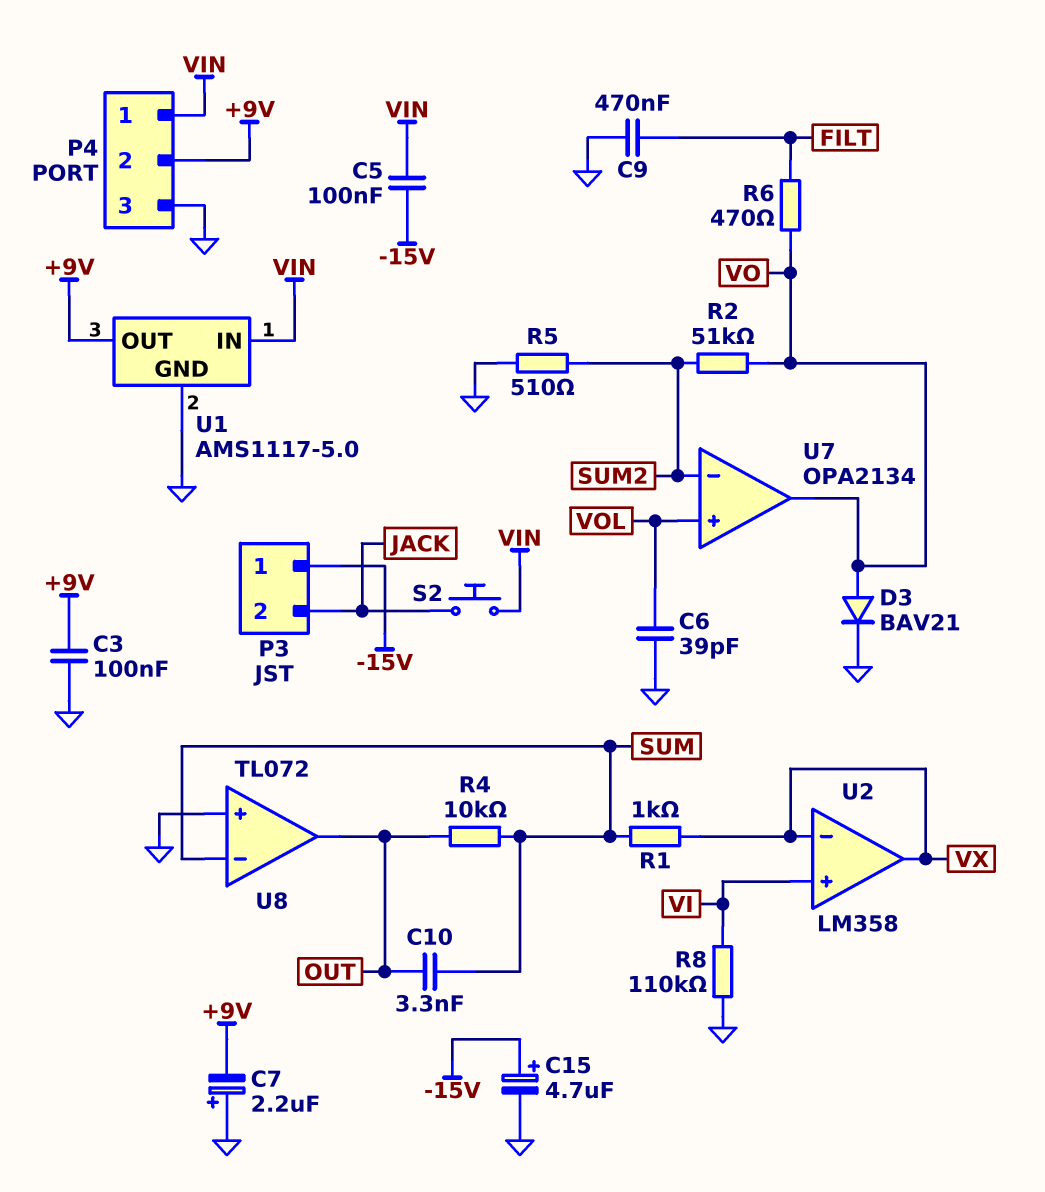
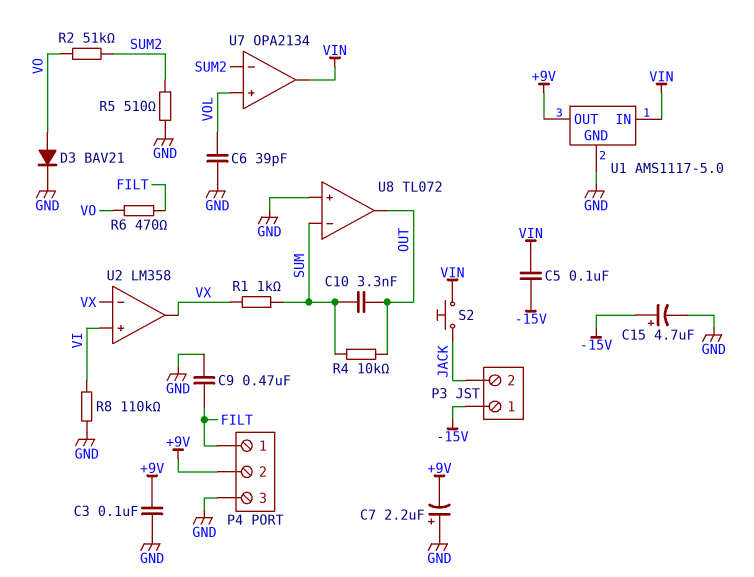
P4 pin 1: VIN -> FILT
U7 pin out: VO -> VIN

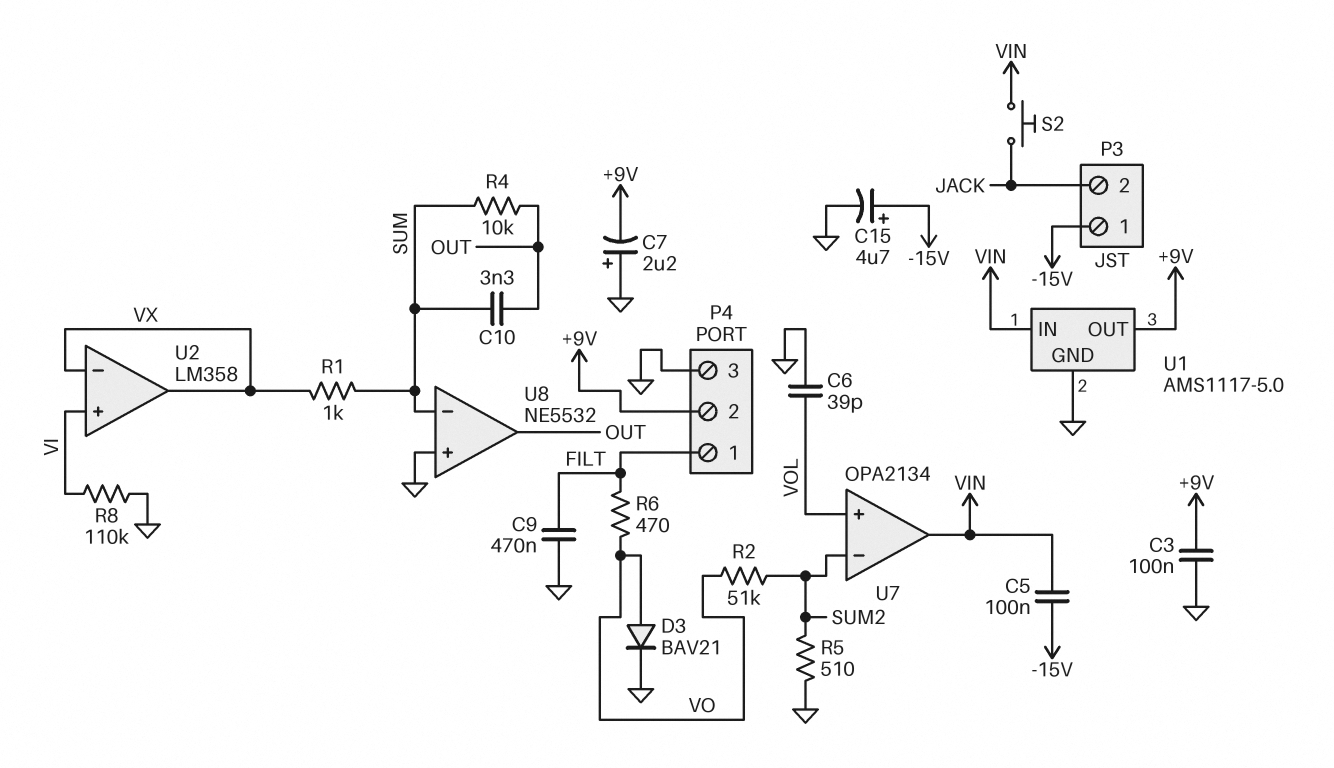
U8: TL072 -> NE5532

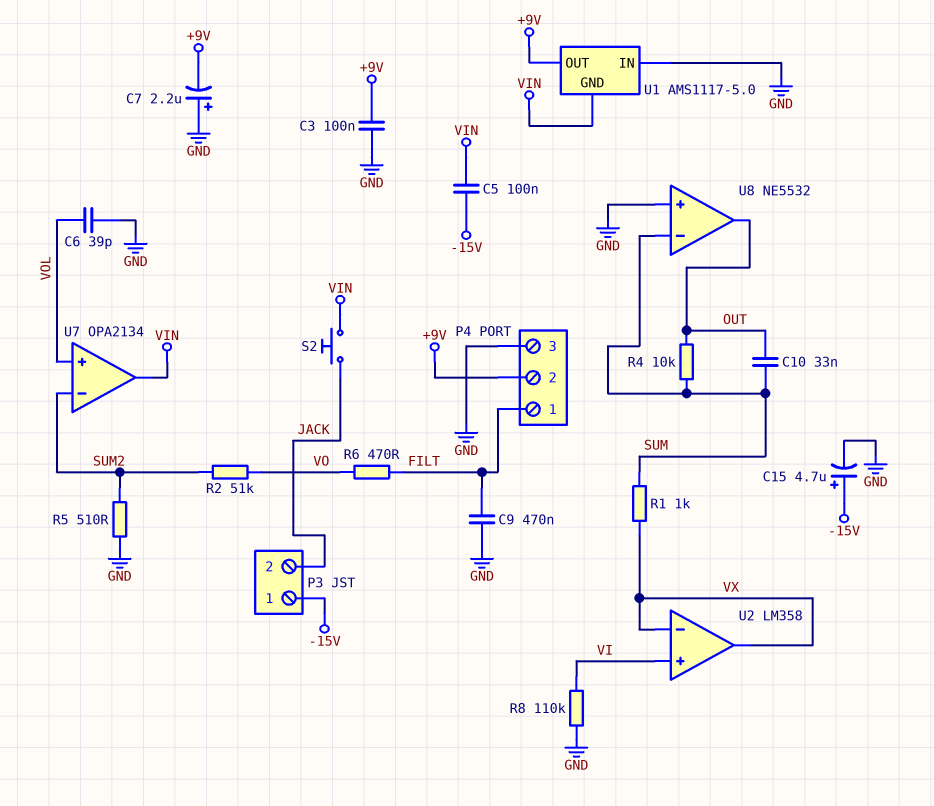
C10: 3.3nF (OUT, SUM) -> 33nF (OUT, SUM)
D3: diode BAV21 (A VO, K GND) -> none
U1 pin GND: GND -> VIN
U1 pin IN: VIN -> GND

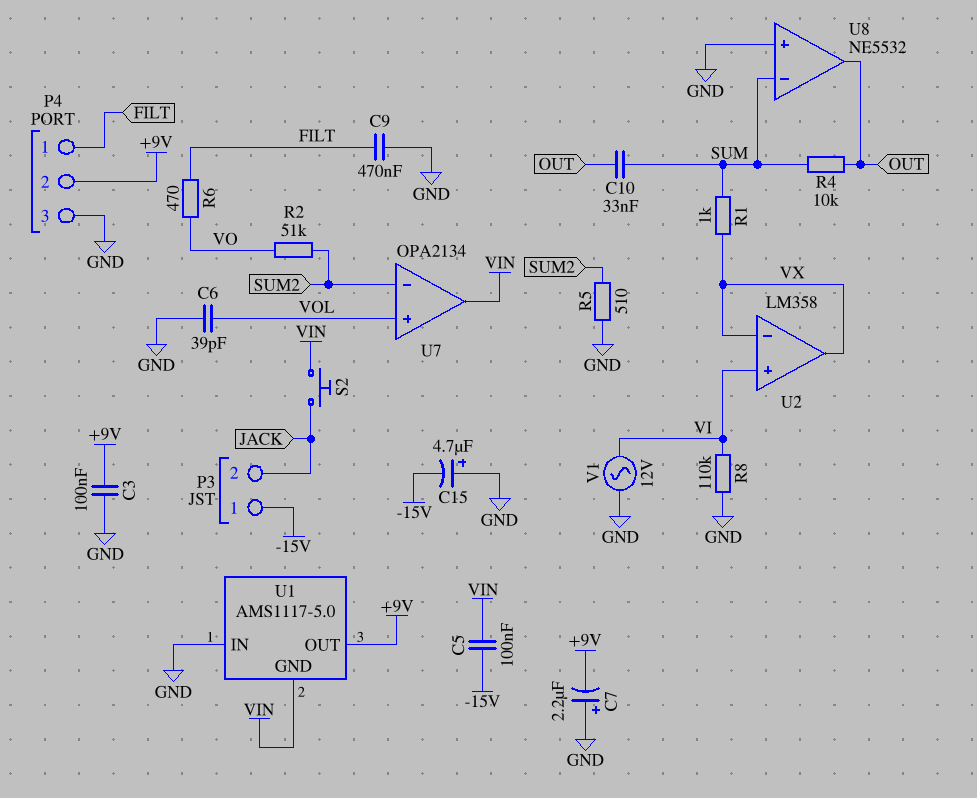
C15: 4.7uF (plus -15V, minus GND) -> 4.7uF (plus GND, minus -15V)
V1: none -> AC 12V (GND, VI)

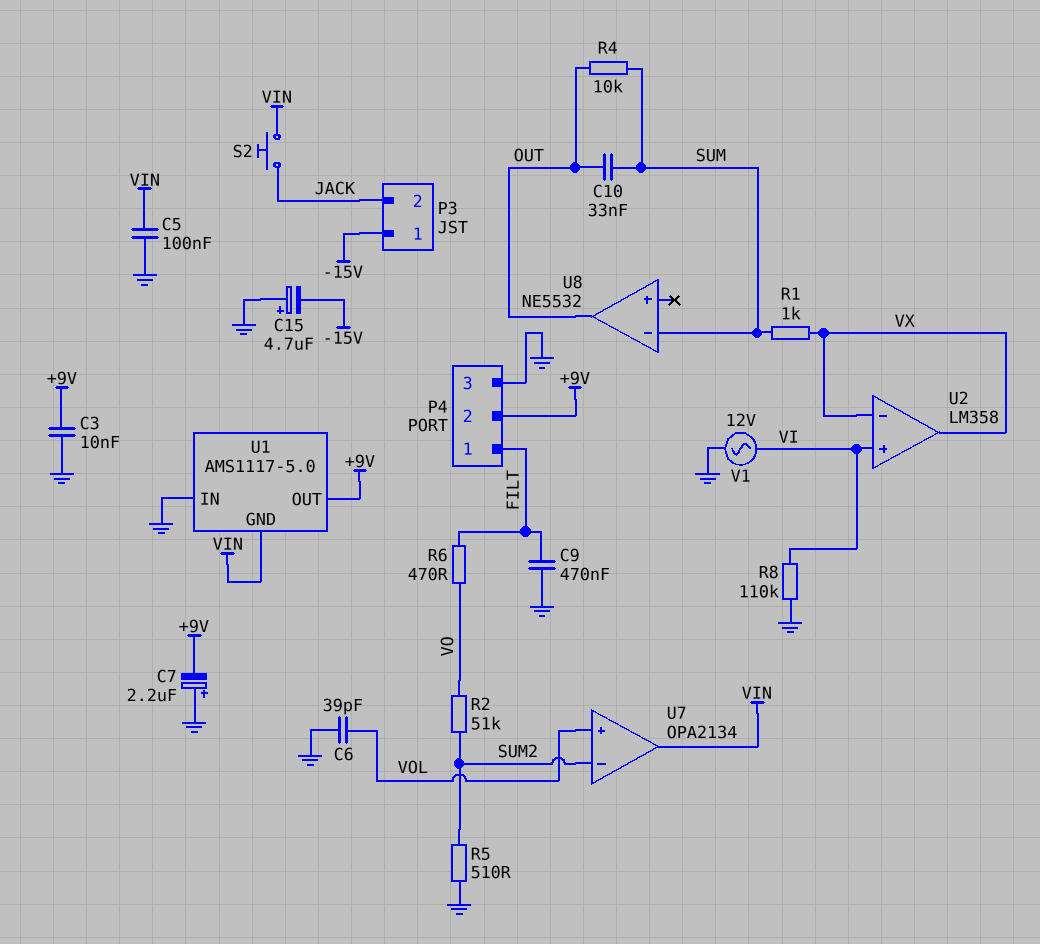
C3: 100nF (+9V, GND) -> 10nF (+9V, GND)
C5: 100nF (-15V, VIN) -> 100nF (GND, VIN)
U8 pin in+: GND -> none

